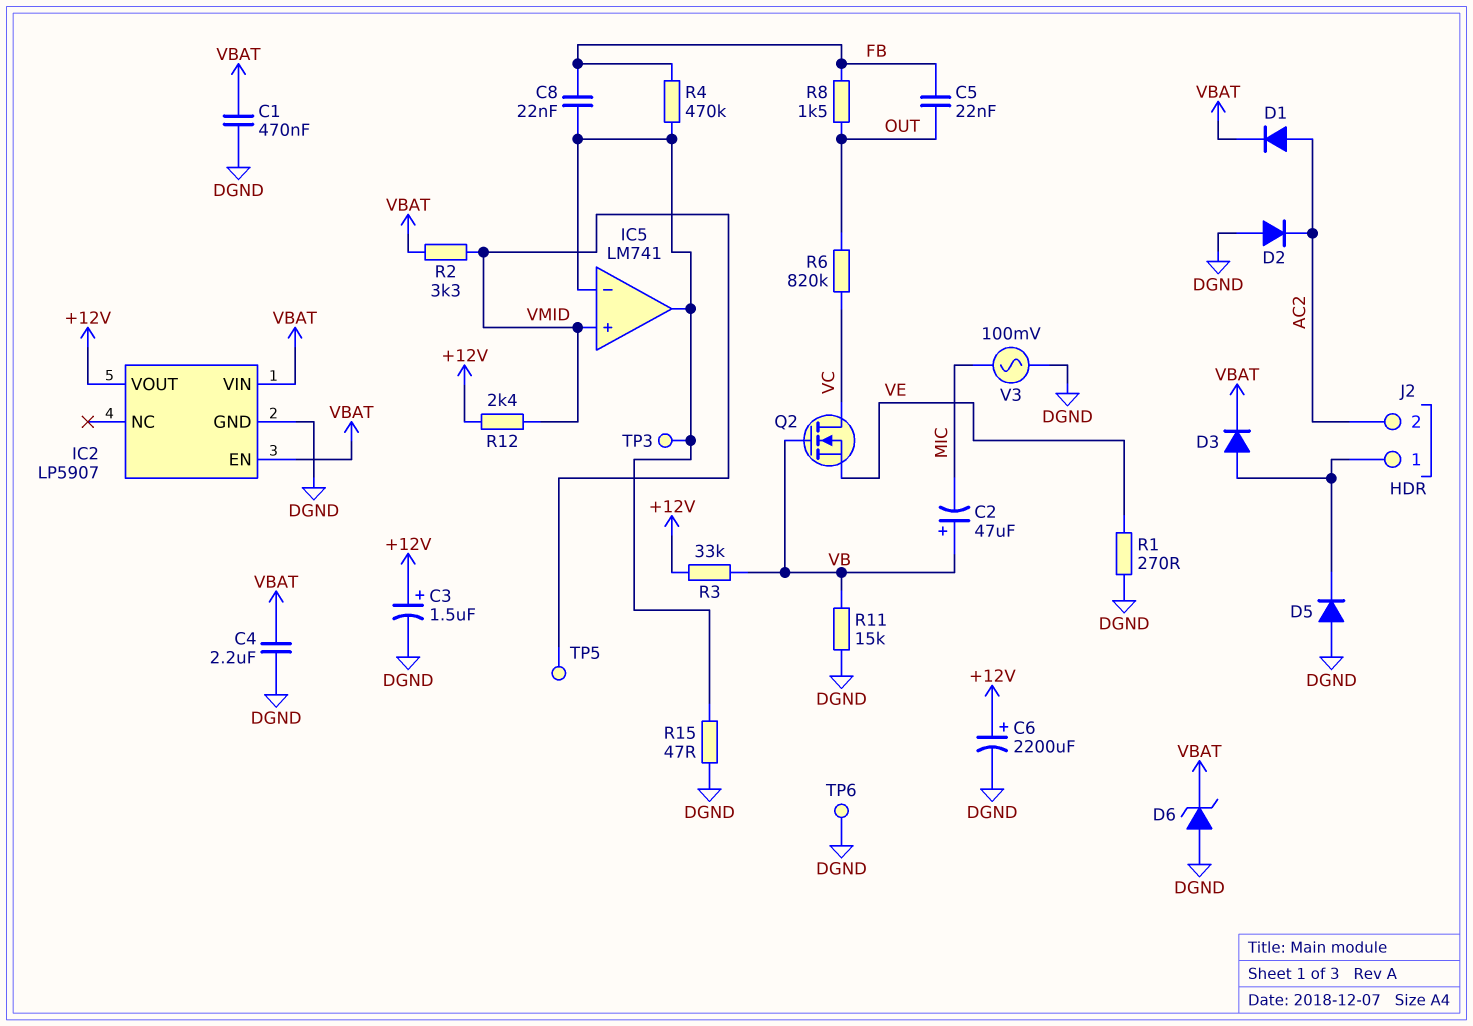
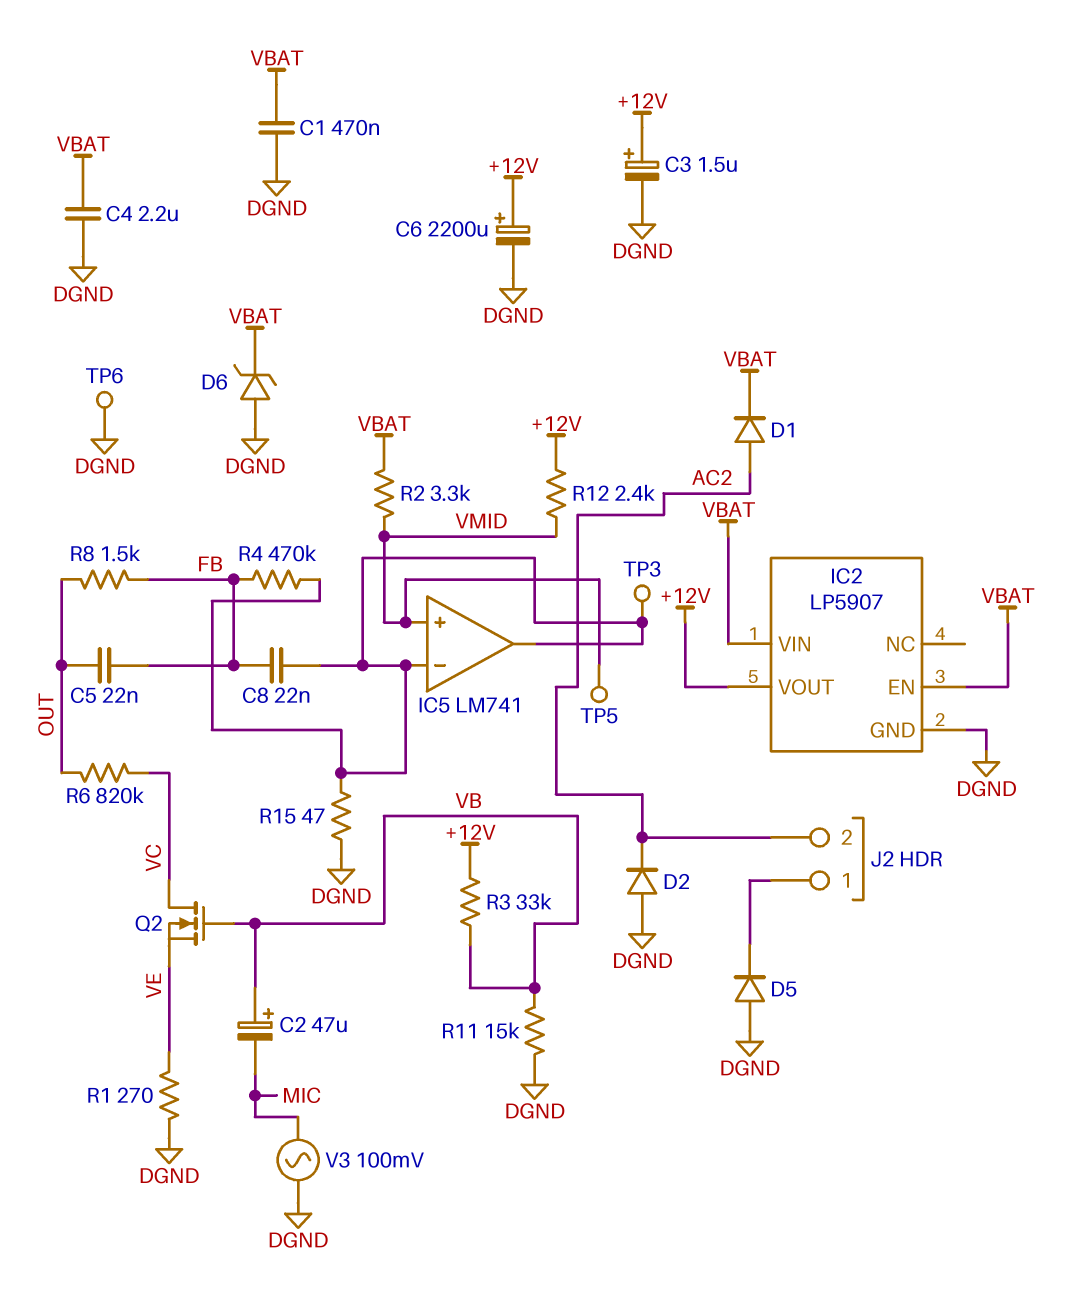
D3: diode (A J2/1, K VBAT) -> none

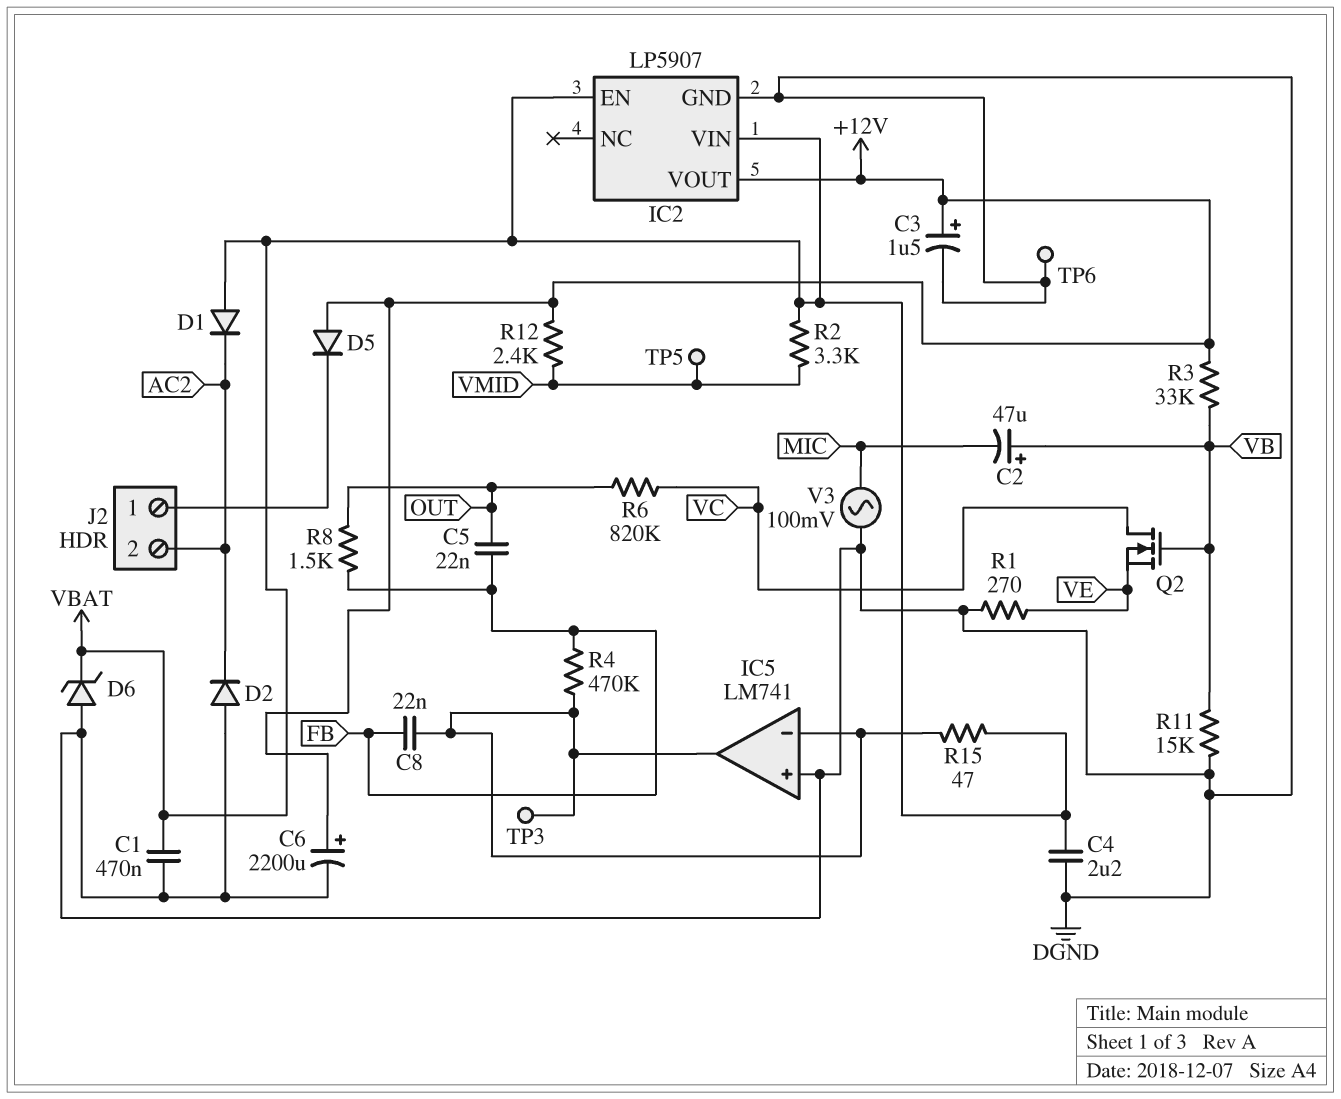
D1: diode (A AC2, K VBAT) -> diode (A VBAT, K AC2)
D5: diode (A DGND, K J2/1) -> diode (A +12V, K J2/1)
IC5 pin in+: VMID -> DGND
R15: 47 (DGND, IC5/in-) -> 47 (IC5/in-, VBAT)

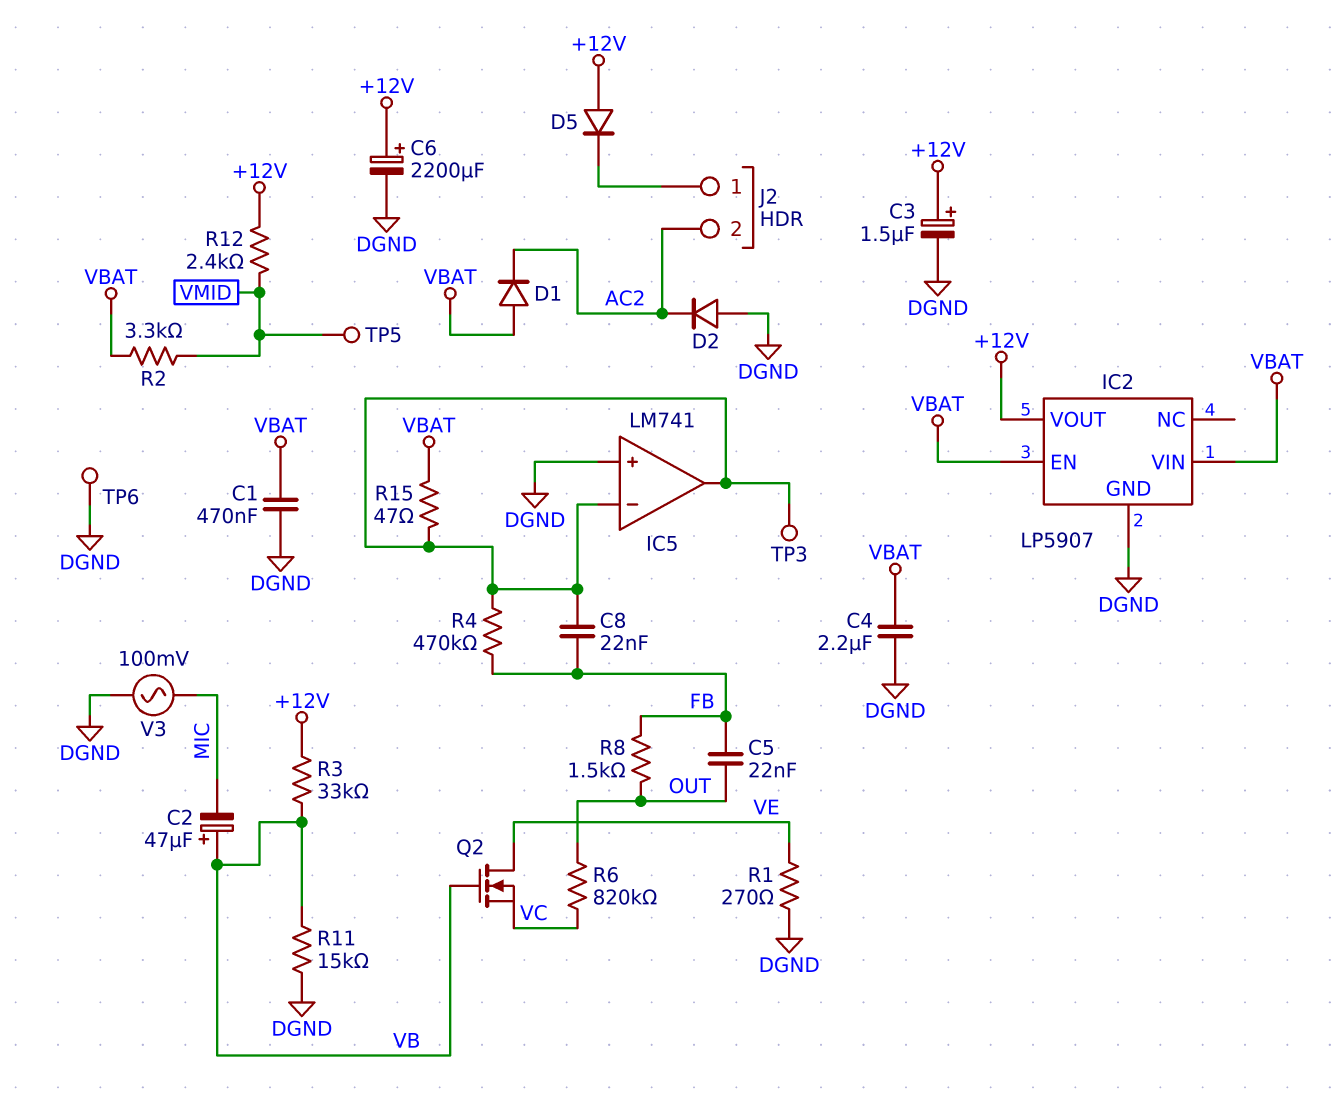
D6: zener (A DGND, K VBAT) -> none
Q2: NMOS (G VB, D VC, S VE) -> NMOS (G VB, D VE, S VC)

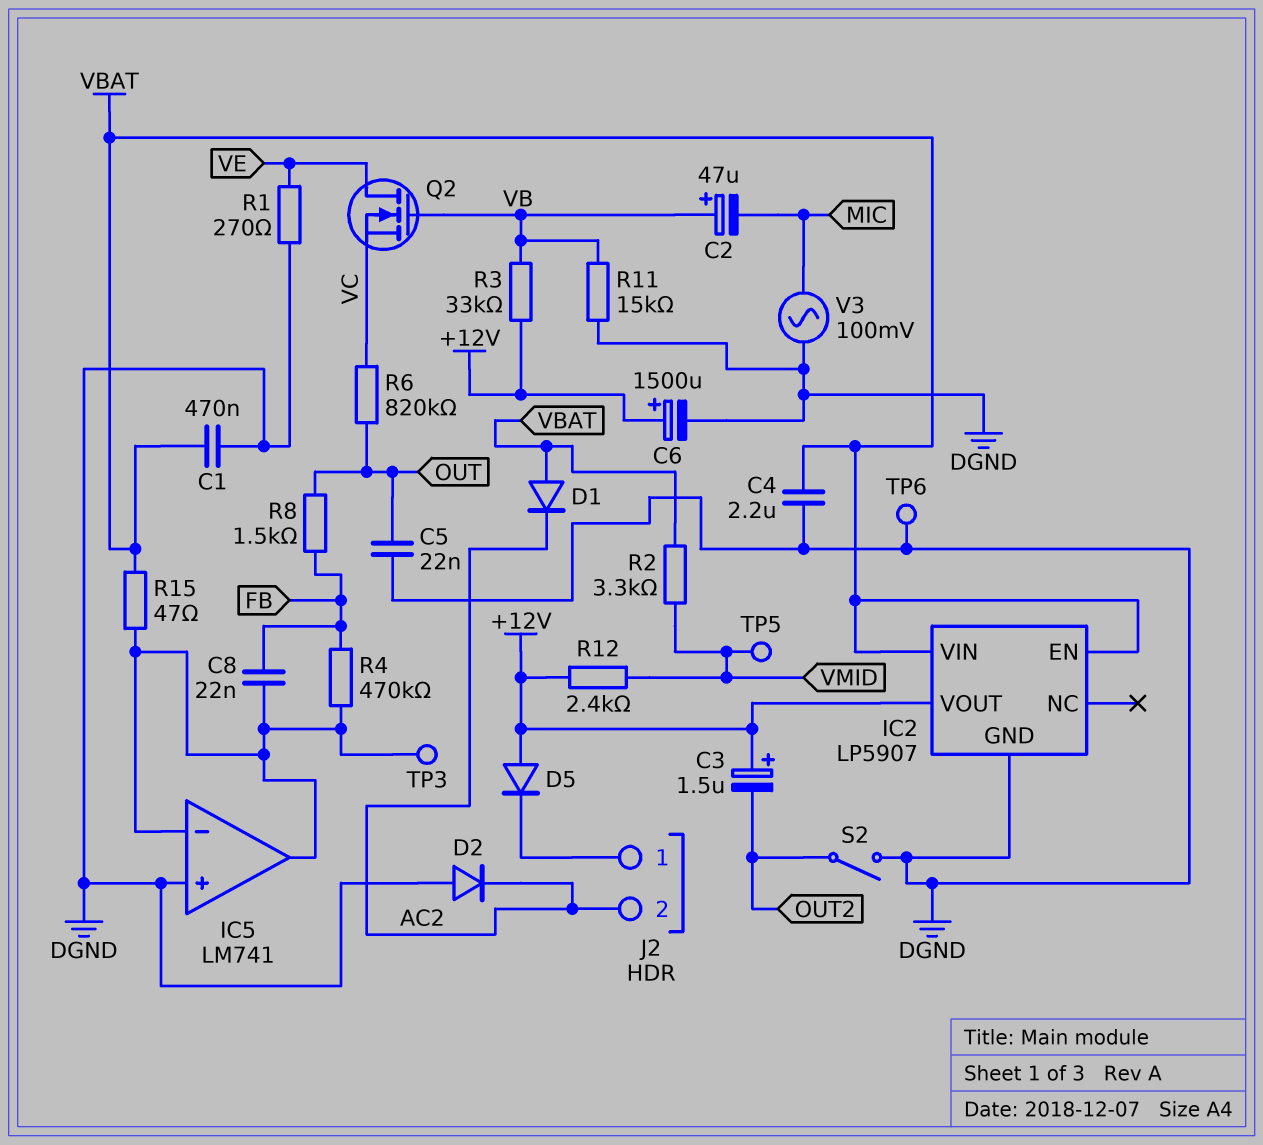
C3: 1.5uF (plus +12V, minus DGND) -> 1.5uF (plus +12V, minus OUT2)
C5: 22nF (FB, OUT) -> 22nF (DGND, OUT)
C6: 2200uF (plus +12V, minus DGND) -> 1500uF (plus +12V, minus DGND)
S2: none -> switch (DGND, OUT2)

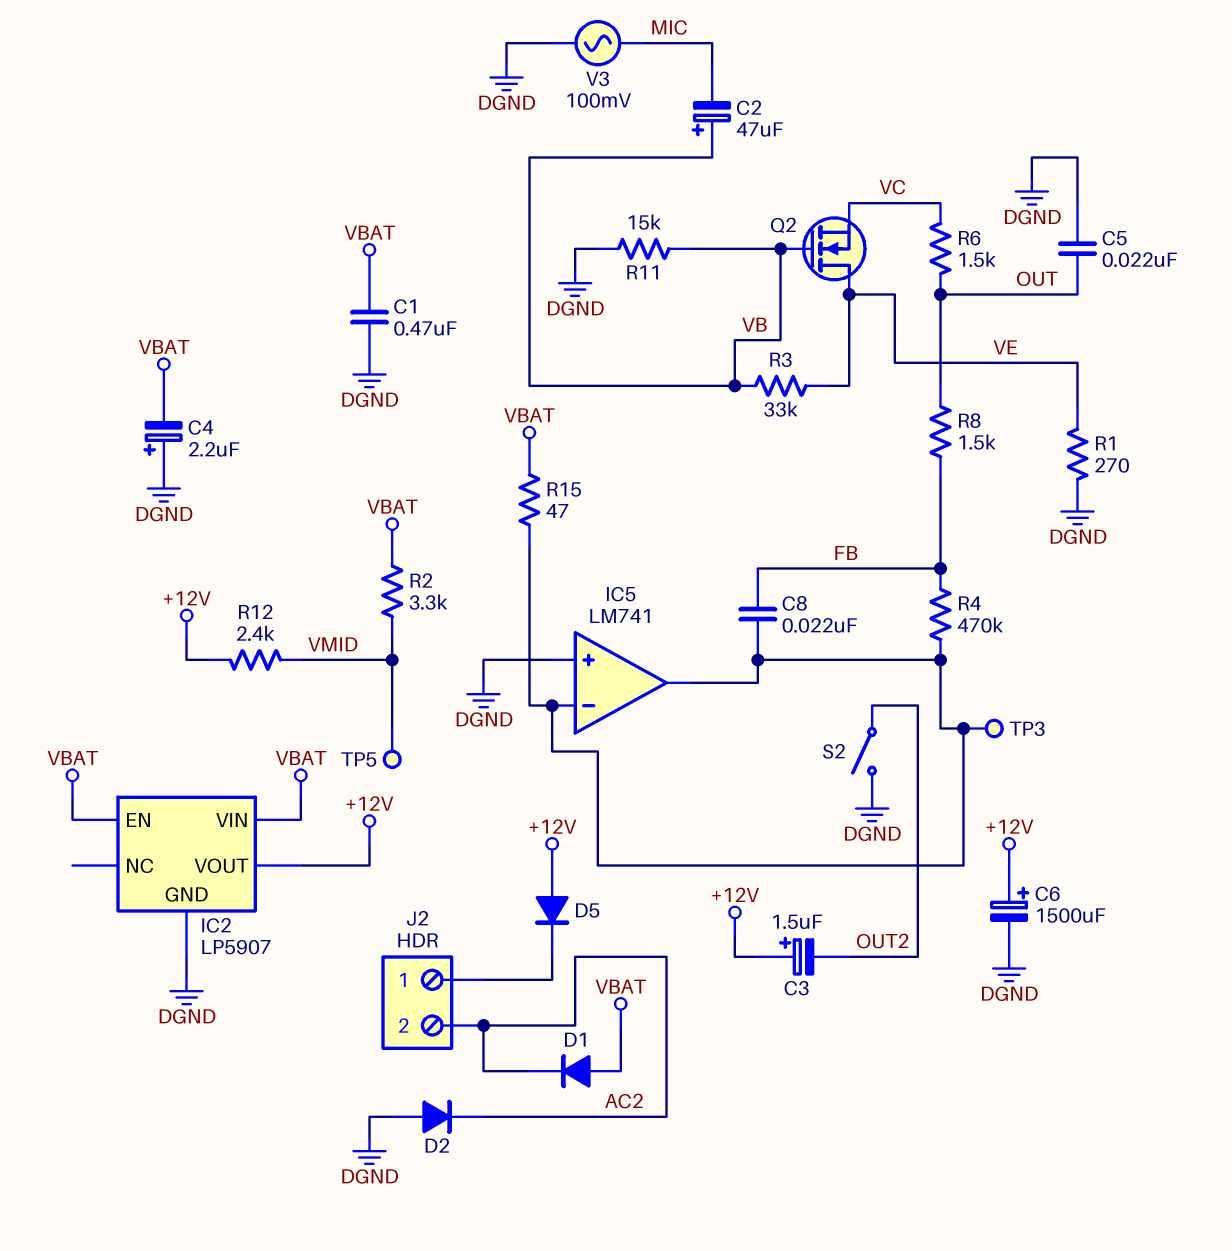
C4: 2.2uF (DGND, VBAT) -> 2.2uF (plus DGND, minus VBAT)
R3: 33k (+12V, VB) -> 33k (VB, VE)
R6: 820k (OUT, VC) -> 1.5k (OUT, VC)
TP6: test point (DGND) -> none

